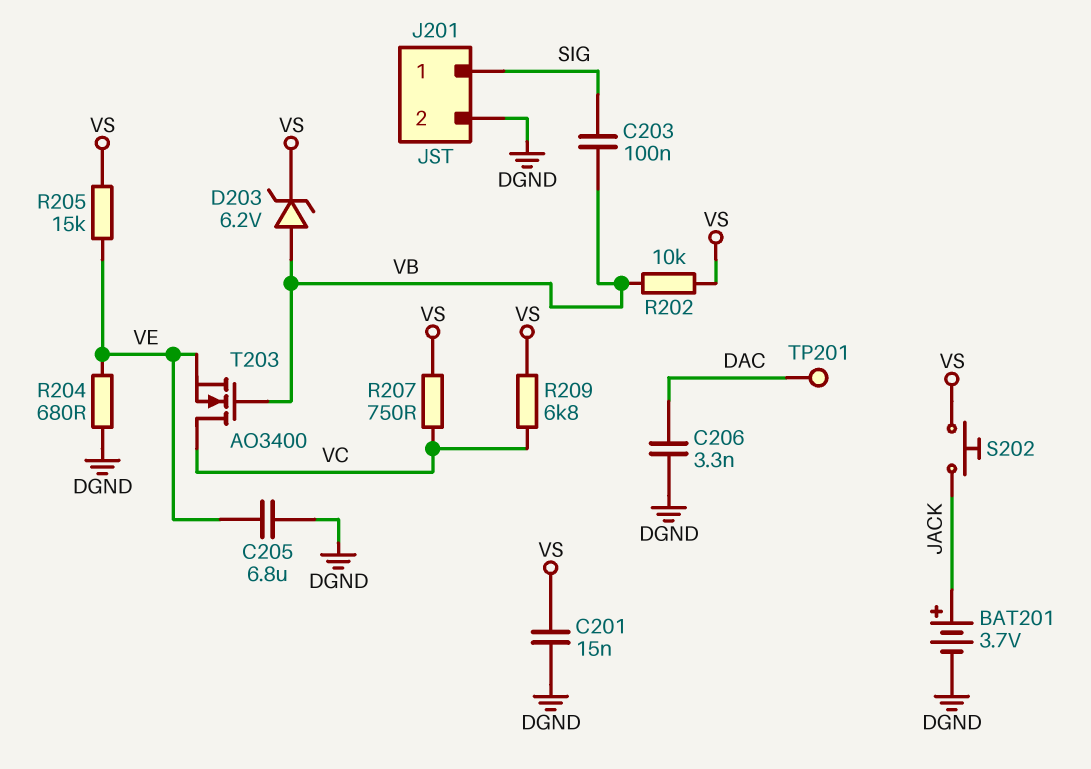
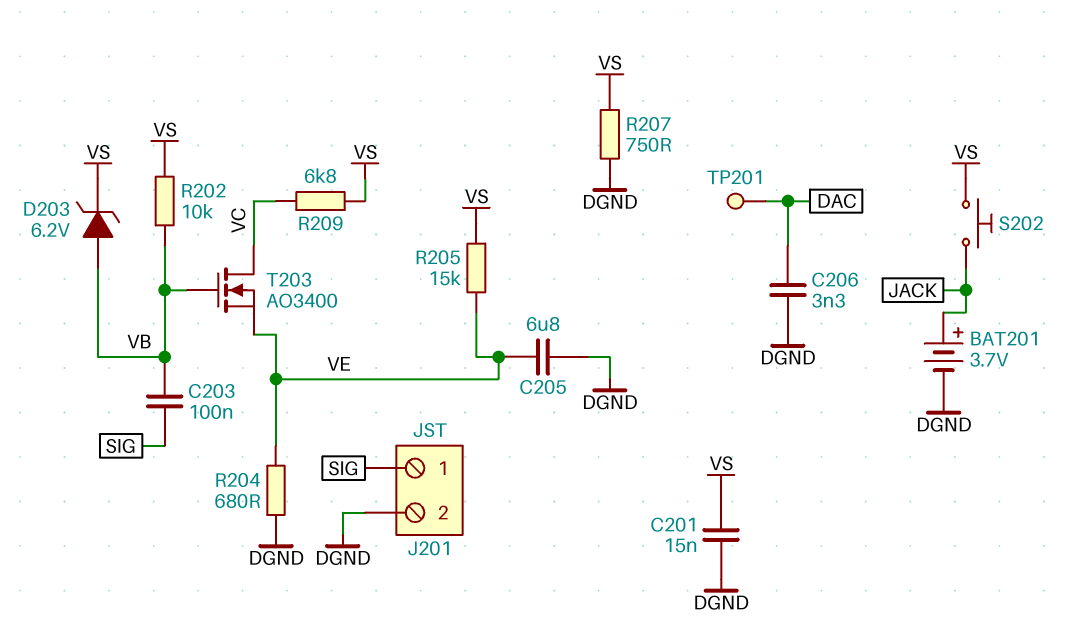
R207: 750 (VC, VS) -> 750 (DGND, VS)

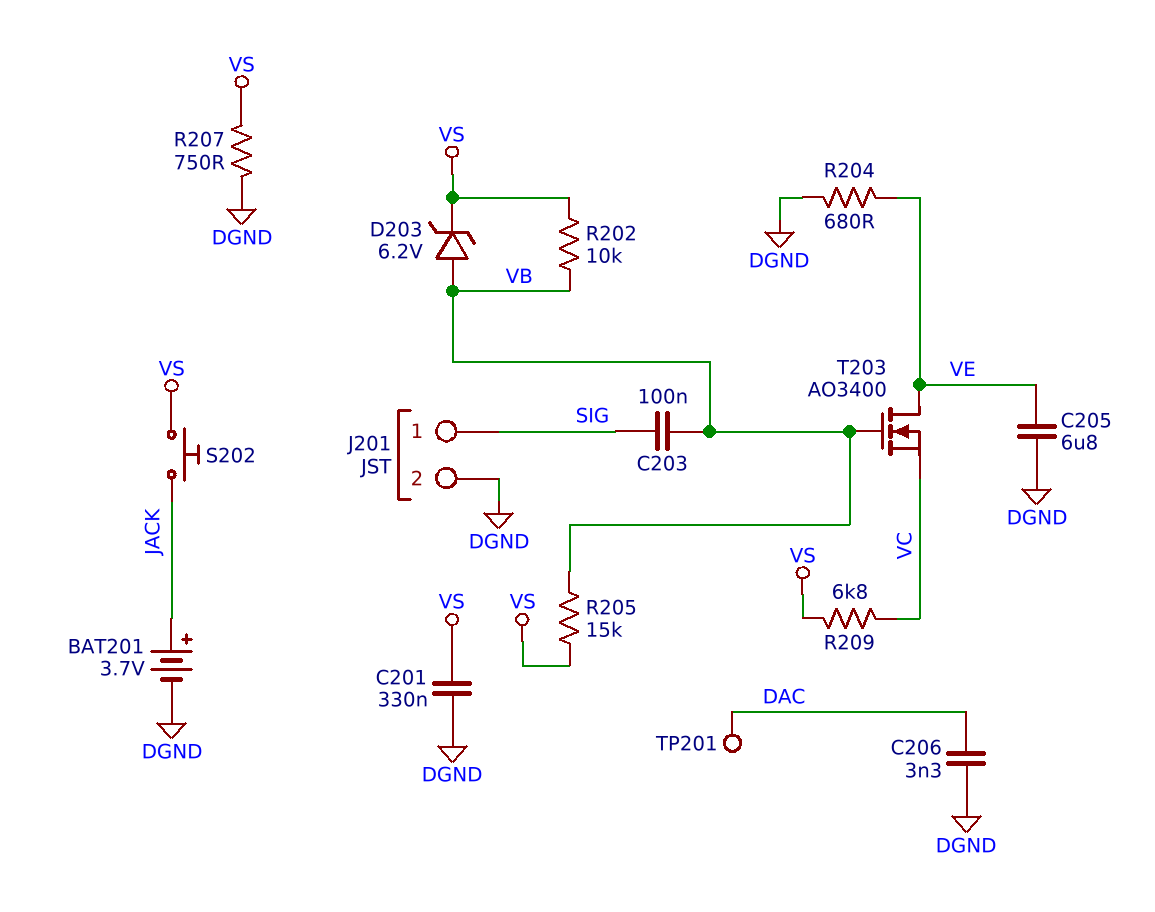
C201: 15nF (DGND, VS) -> 330nF (DGND, VS)
R205: 15k (VE, VS) -> 15k (VB, VS)
T203: NMOS AO3400 (G VB, D VC, S VE) -> NMOS AO3400 (G VB, D VE, S VC)

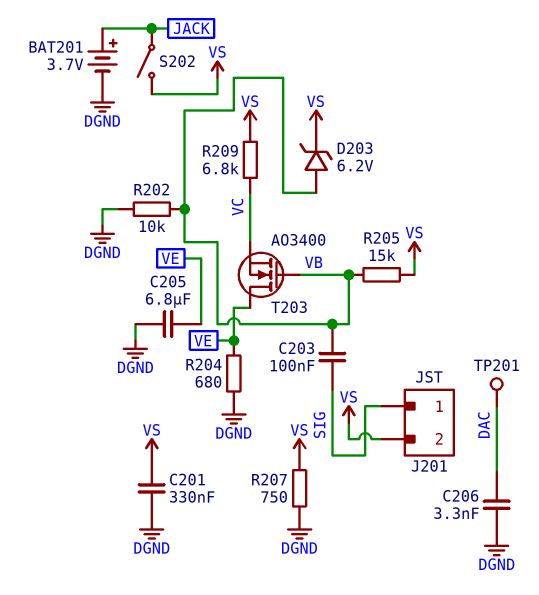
J201 pin 2: DGND -> VS
R202: 10k (VB, VS) -> 10k (DGND, VB)
S202: button (JACK, VS) -> switch (JACK, VS)

